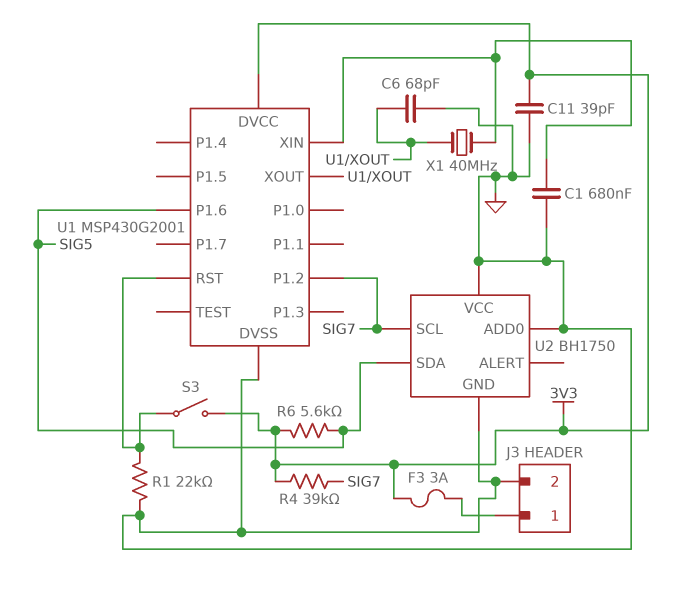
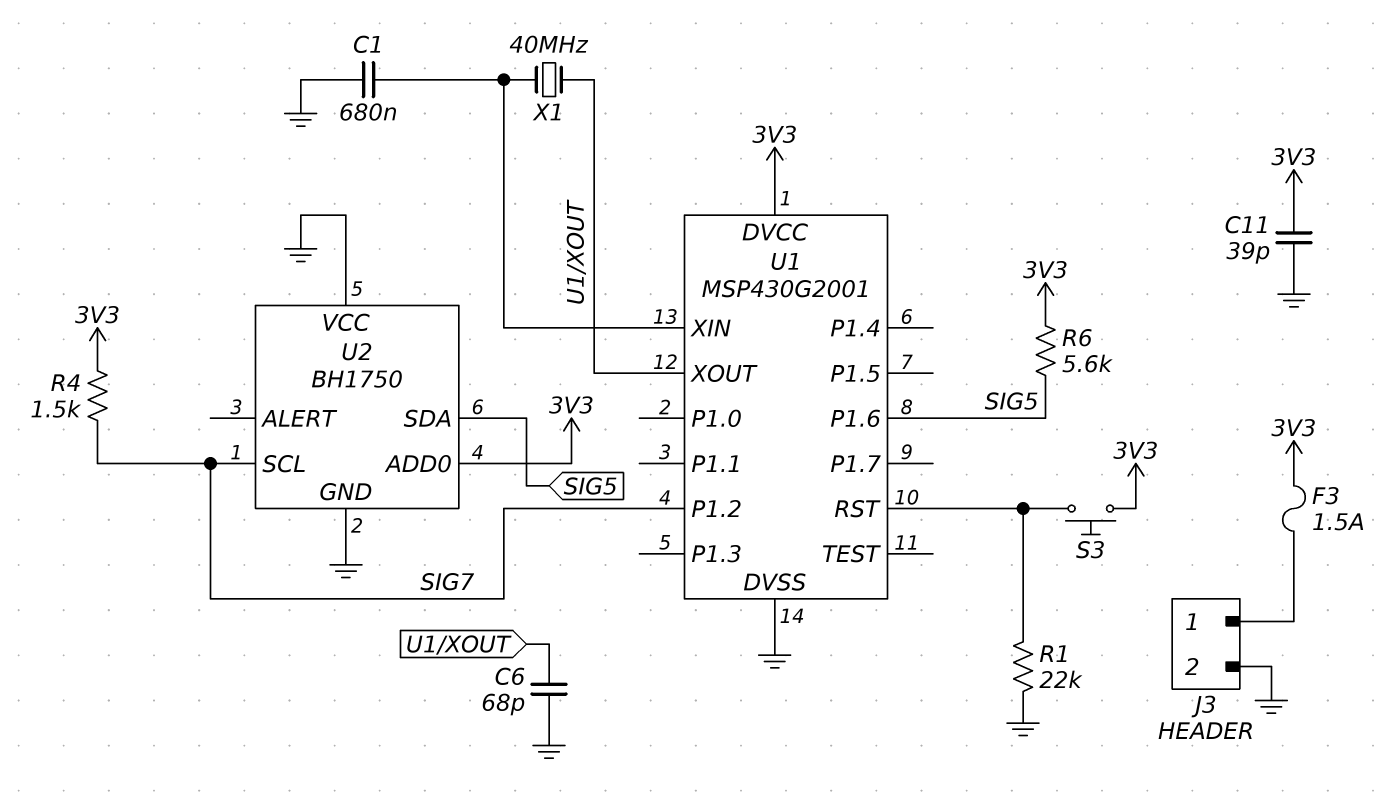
F3: 3A (3V3, J3/1) -> 1.5A (3V3, J3/1)
R4: 39k (3V3, SIG7) -> 1.5k (3V3, SIG7)
S3: switch (3V3, U1/RST) -> button (3V3, U1/RST)
U2 pin ADD0: GND -> 3V3

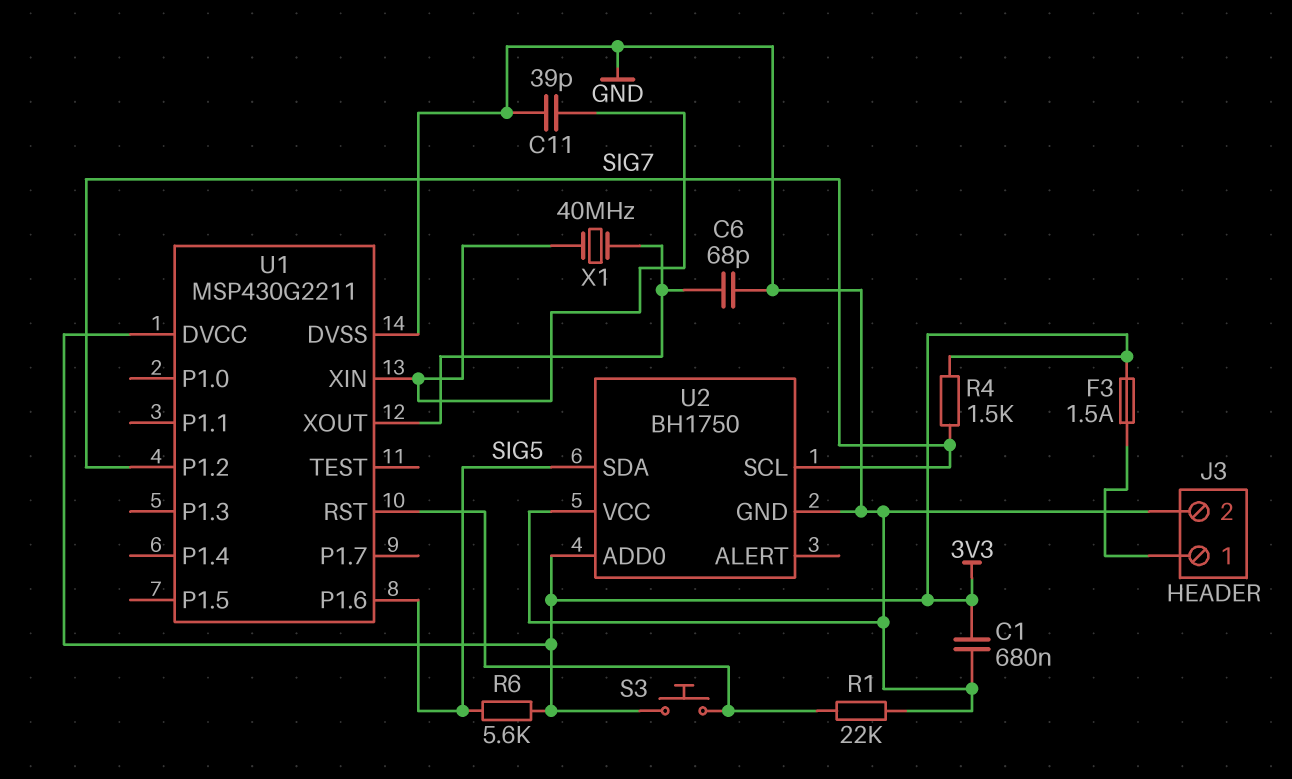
C1: 680nF (GND, U1/XIN) -> 680nF (3V3, GND)
C11: 39pF (3V3, GND) -> 39pF (GND, U1/XIN)
U1: MSP430G2001 -> MSP430G2211

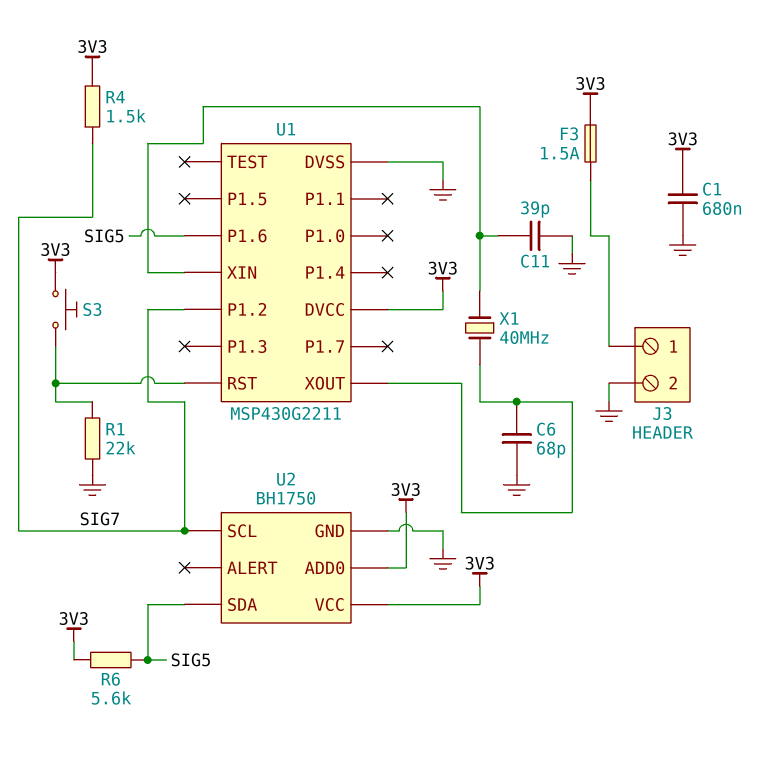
U2 pin VCC: GND -> 3V3

